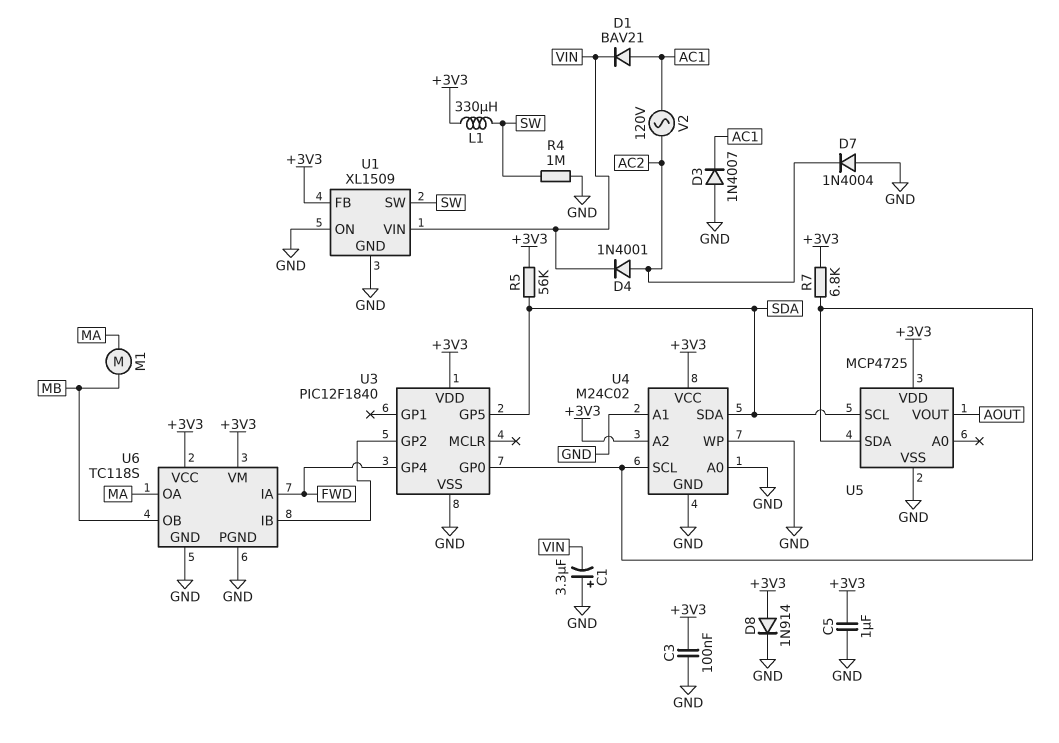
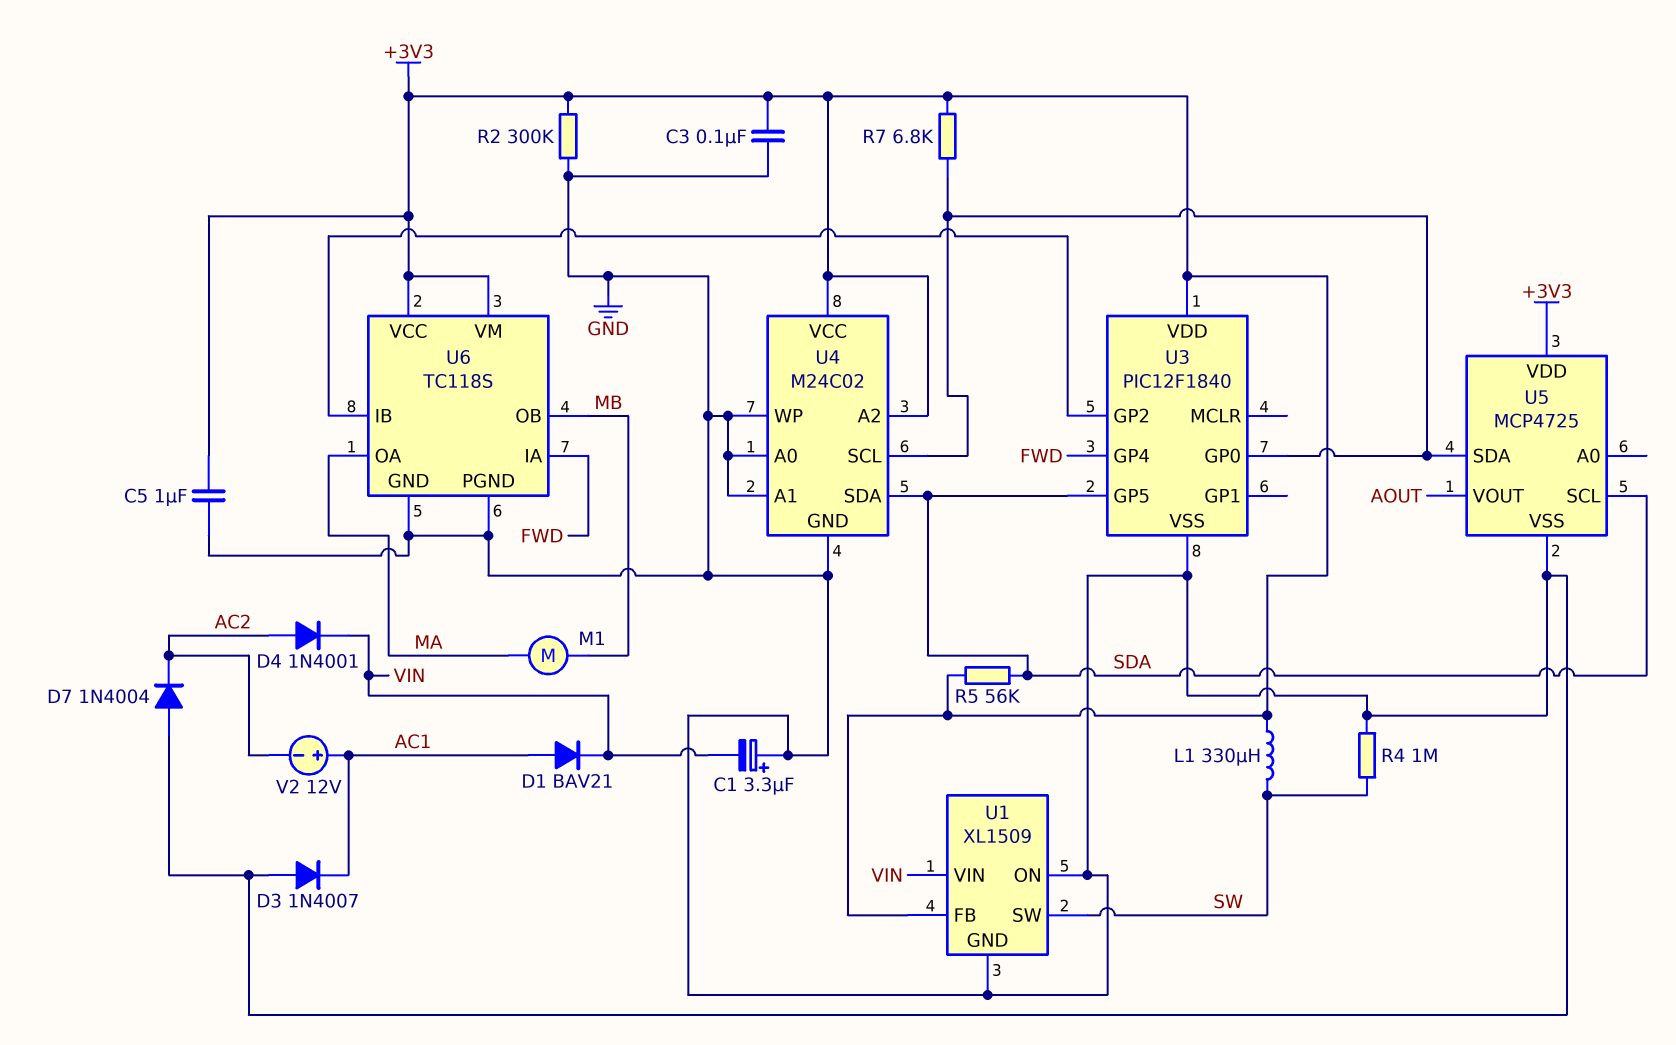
D8: diode 1N914 (A +3V3, K GND) -> none
R2: none -> 300k (+3V3, GND)
V2: AC 120V (AC1, AC2) -> 12V (plus AC1, minus AC2)

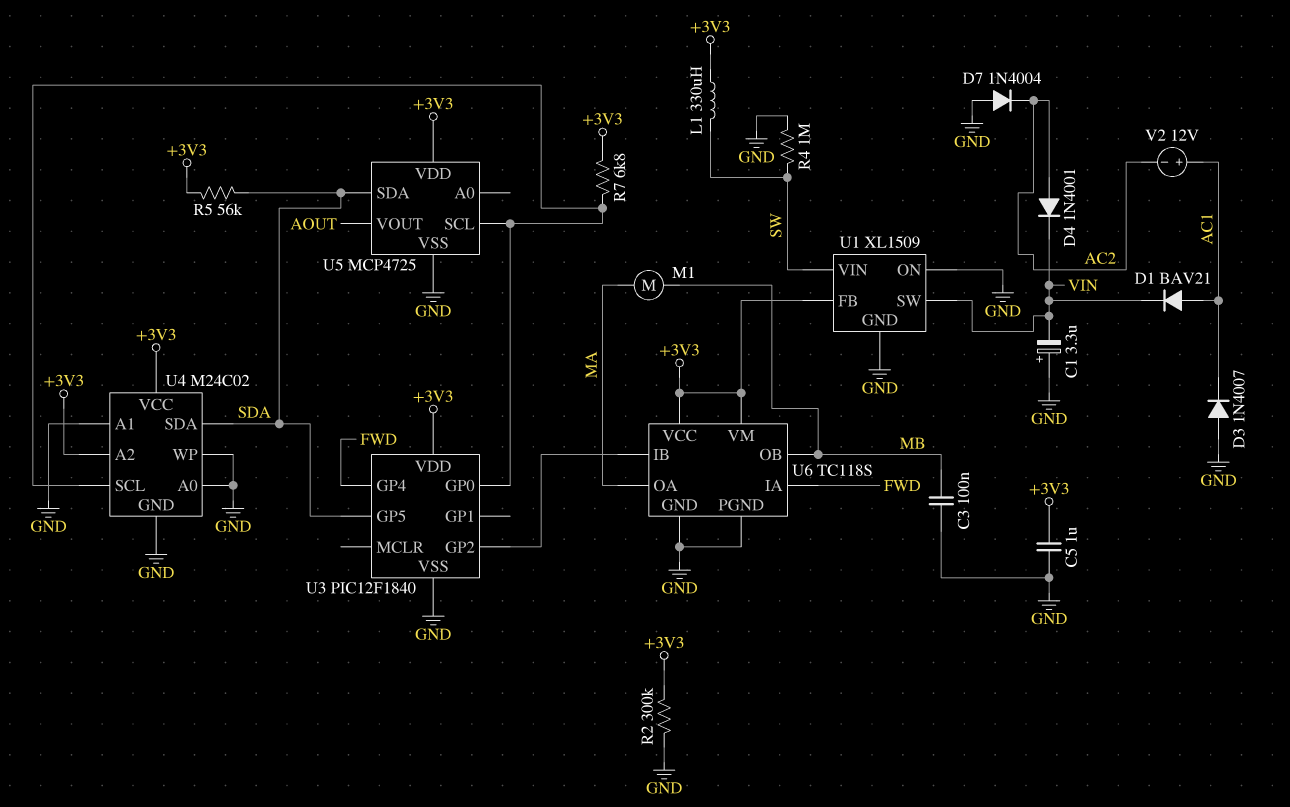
C3: 100nF (+3V3, GND) -> 100nF (GND, MB)
U1 pin SW: SW -> VIN
U1 pin VIN: VIN -> SW
U5 pin SCL: SDA -> U3/GP0
U5 pin SDA: U3/GP0 -> SDA

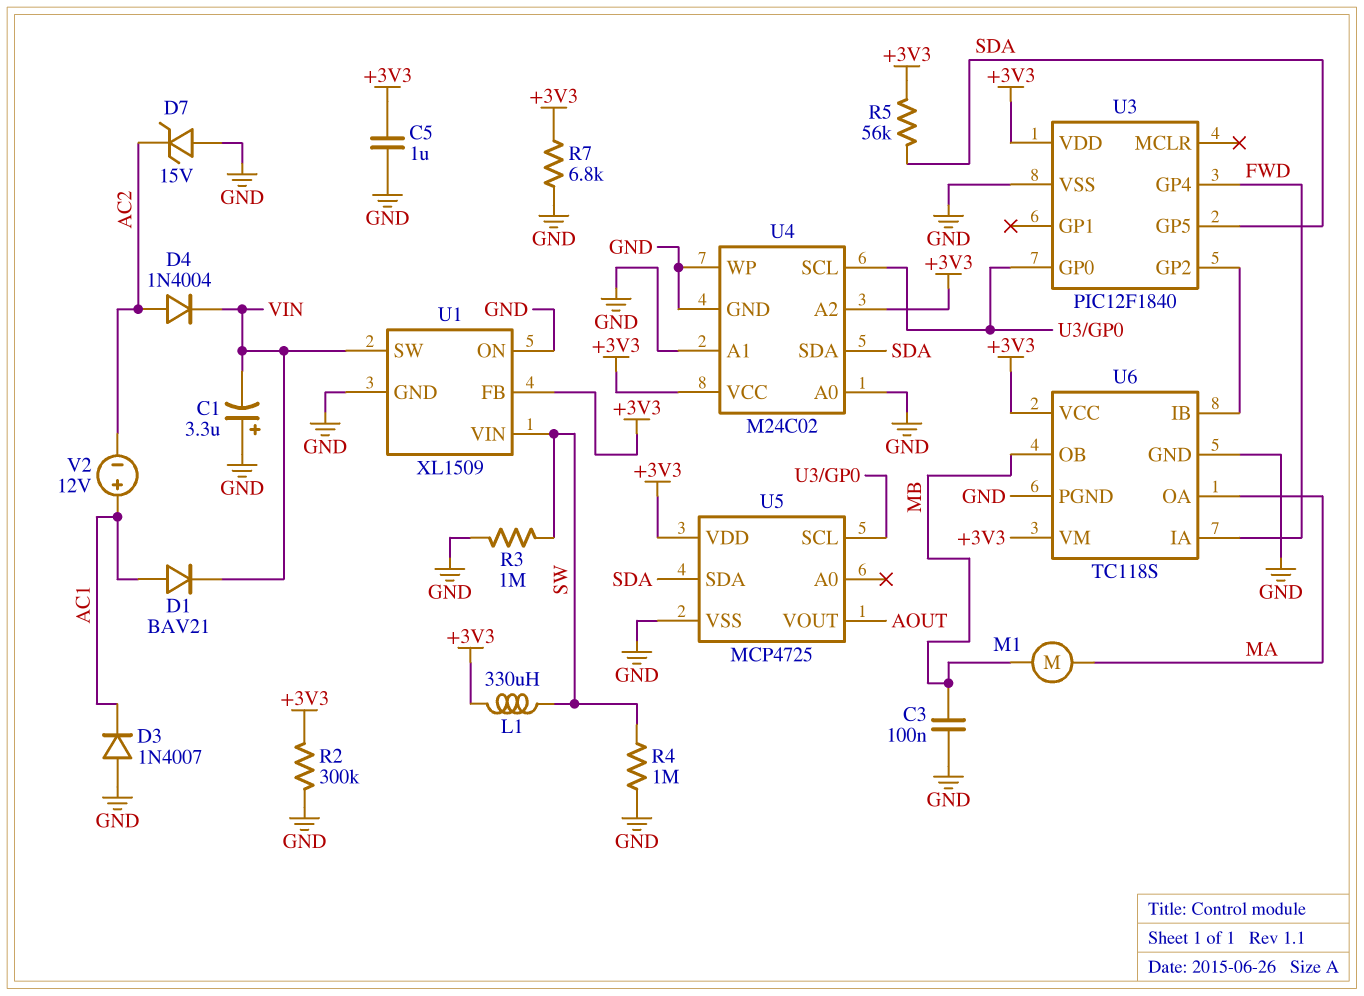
D4: diode 1N4001 (A AC2, K VIN) -> diode 1N4004 (A AC2, K VIN)
D7: diode 1N4004 (A GND, K AC2) -> zener 15V (A GND, K AC2)
R3: none -> 1M (GND, SW)
R7: 6.8k (+3V3, U3/GP0) -> 6.8k (+3V3, GND)

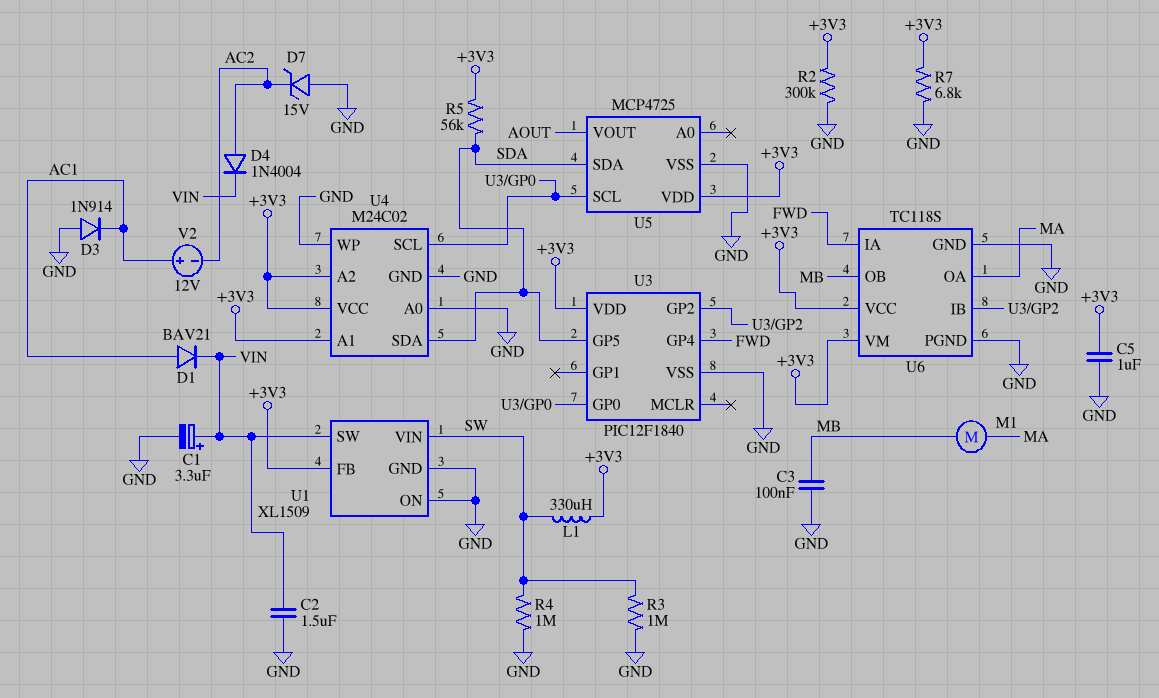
C1: 3.3uF (plus GND, minus VIN) -> 3.3uF (plus VIN, minus GND)
C2: none -> 1.5uF (GND, VIN)
D3: diode 1N4007 (A GND, K AC1) -> diode 1N914 (A GND, K AC1)
U4 pin A1: GND -> +3V3

